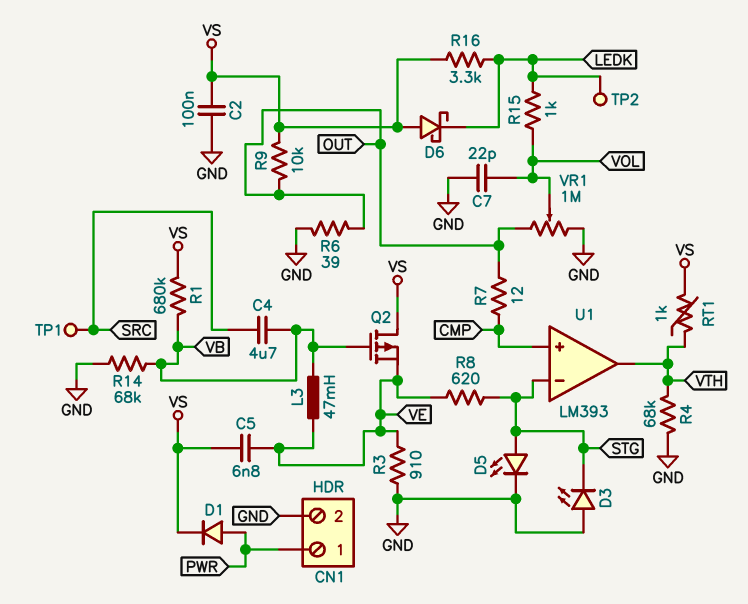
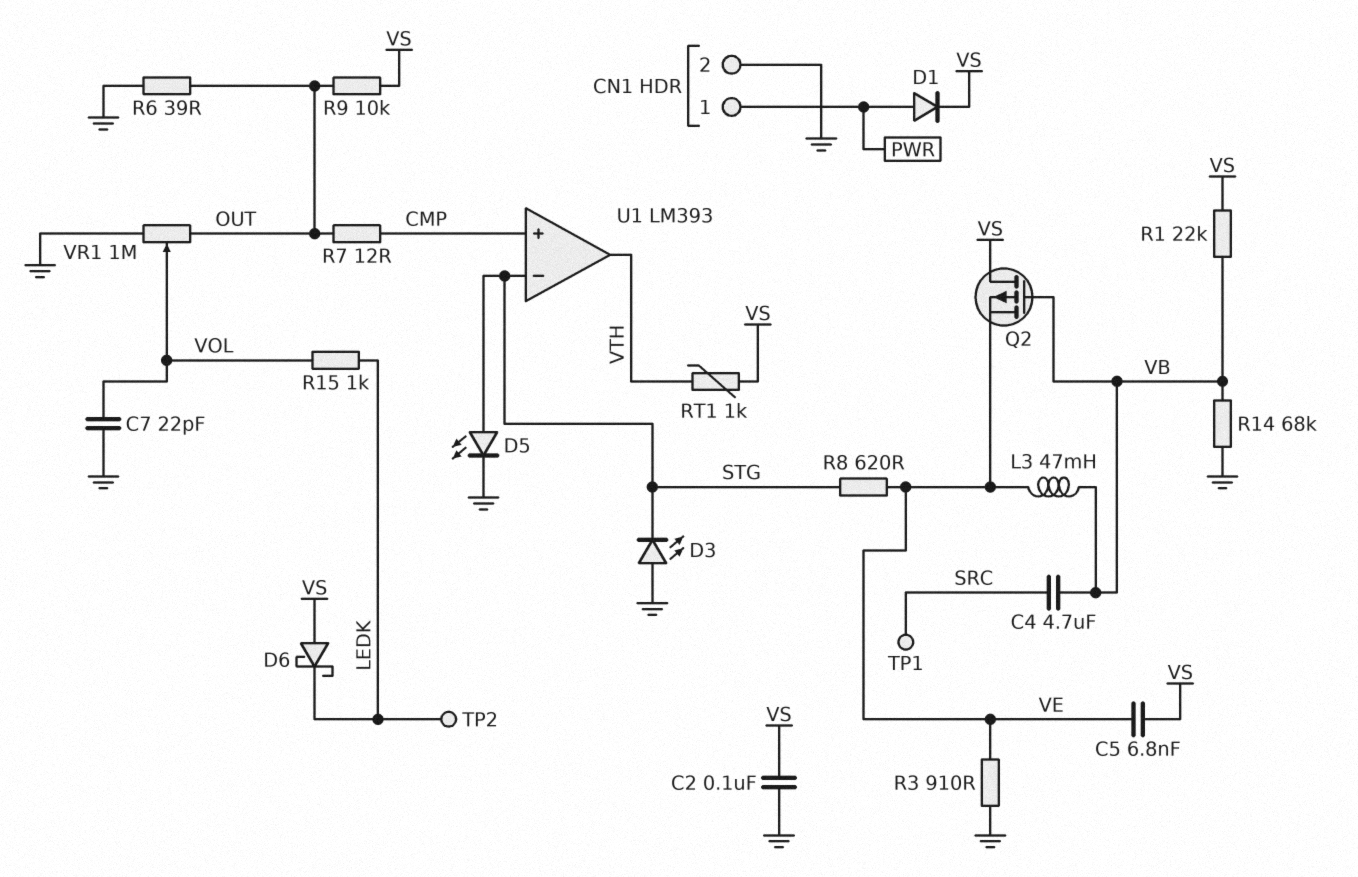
R1: 680k (VB, VS) -> 22k (VB, VS)
R4: 68k (GND, VTH) -> none
R16: 3.3k (LEDK, VS) -> none

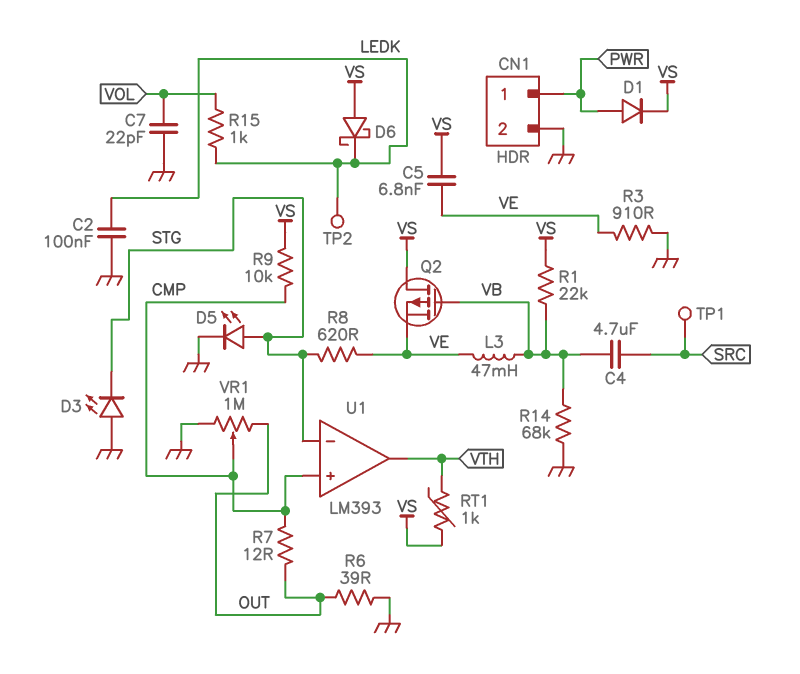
C2: 100nF (GND, VS) -> 100nF (GND, LEDK)
R9: 10k (OUT, VS) -> 10k (CMP, VS)
VR1: 1M (GND, OUT, wiper VOL) -> 1M (GND, OUT, wiper CMP)

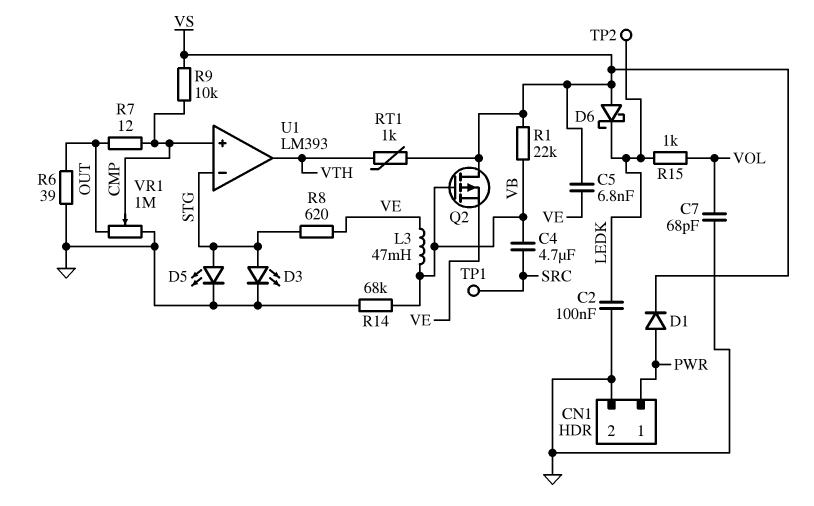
C7: 22pF (GND, VOL) -> 68pF (GND, VOL)
D3: LED (A GND, K STG) -> LED (A STG, K GND)
R3: 910 (GND, VE) -> none

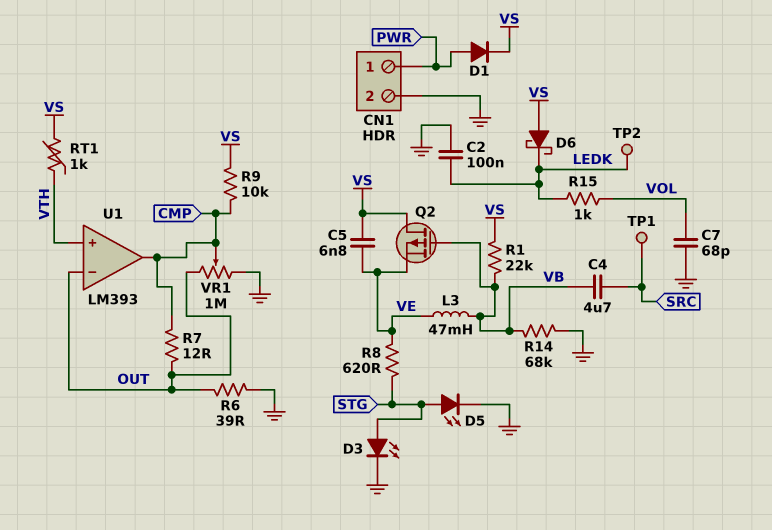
U1 pin in+: CMP -> VTH
U1 pin in-: STG -> OUT
U1 pin out: VTH -> CMP

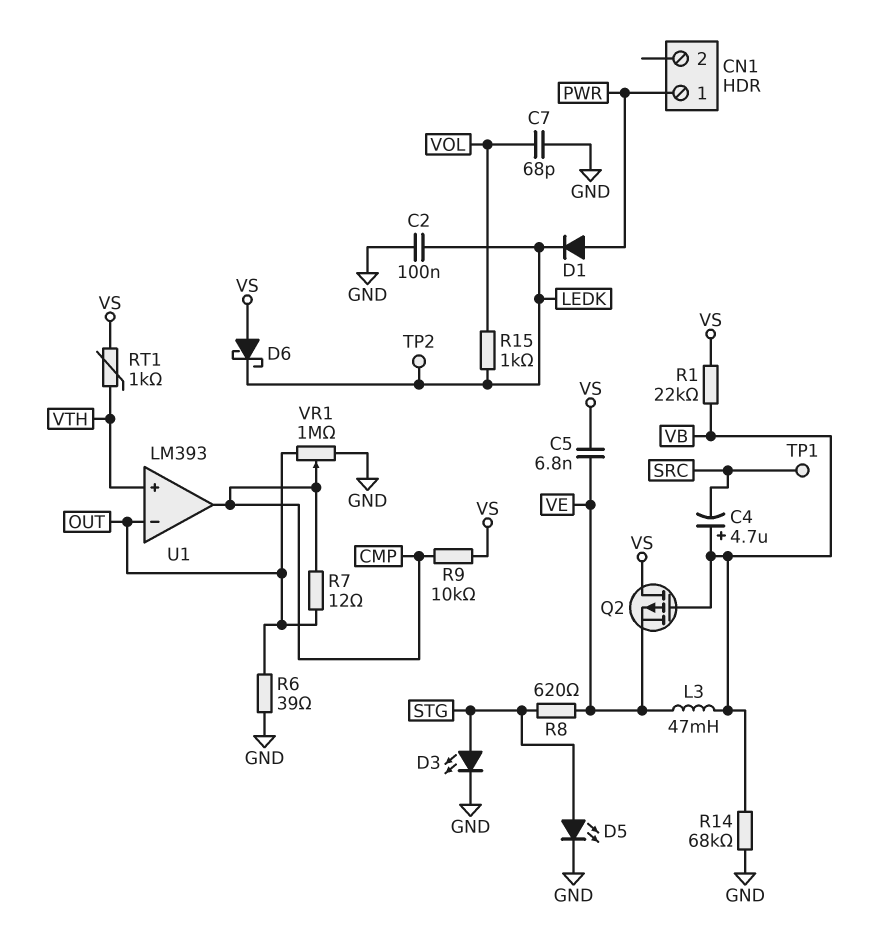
C4: 4.7uF (SRC, VB) -> 4.7uF (plus VB, minus SRC)
CN1 pin 2: GND -> none
D1: diode (A PWR, K VS) -> diode (A PWR, K LEDK)

